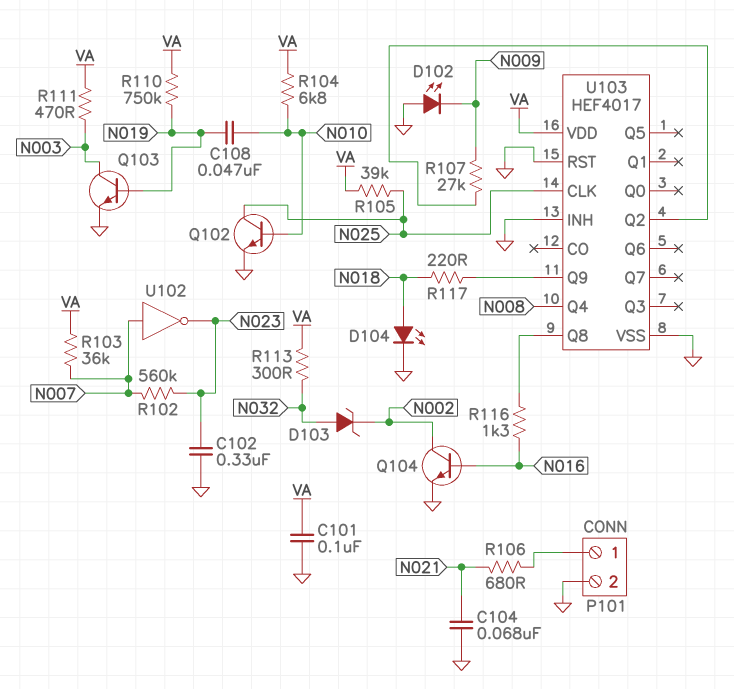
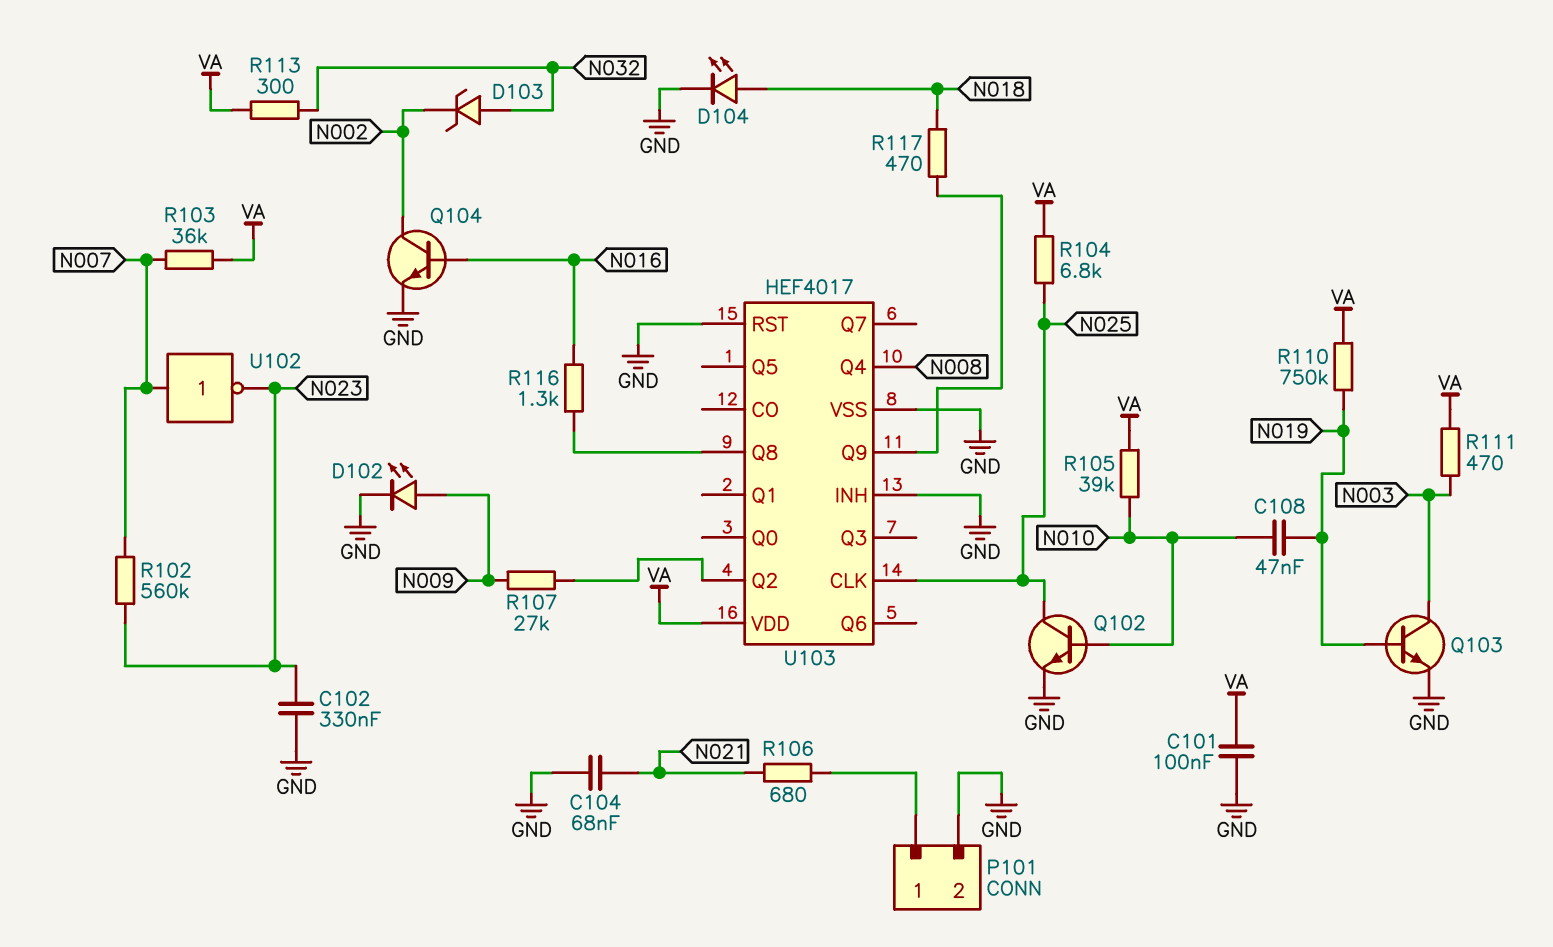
D102: LED (A GND, K N009) -> LED (A N009, K GND)
R104: 6.8k (N010, VA) -> 6.8k (N025, VA)
R105: 39k (N025, VA) -> 39k (N010, VA)
R117: 220 (N018, U103/Q9) -> 470 (N018, U103/Q9)

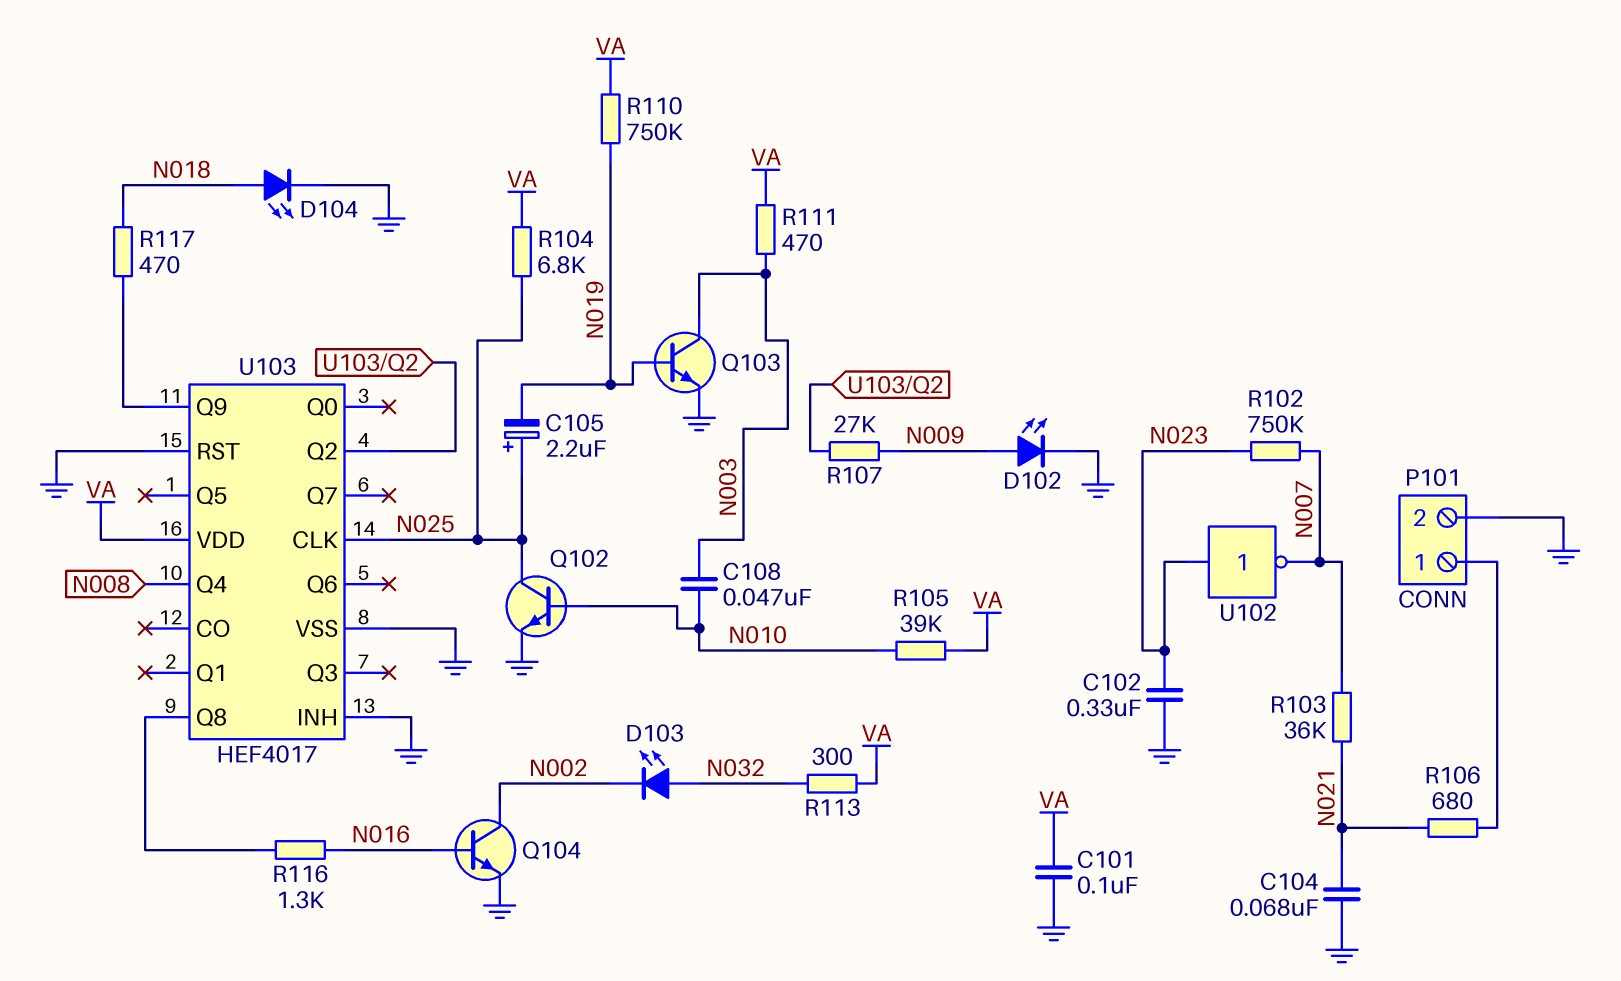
C105: none -> 2.2uF (plus N025, minus N019)
C108: 47nF (N010, N019) -> 47nF (N003, N010)
D103: zener (A N032, K N002) -> LED (A N032, K N002)
R102: 560k (N007, N023) -> 750k (N007, N023)
R103: 36k (N007, VA) -> 36k (N007, N021)
U102: NOT (in N007, out N023) -> NOT (in N023, out N007)

